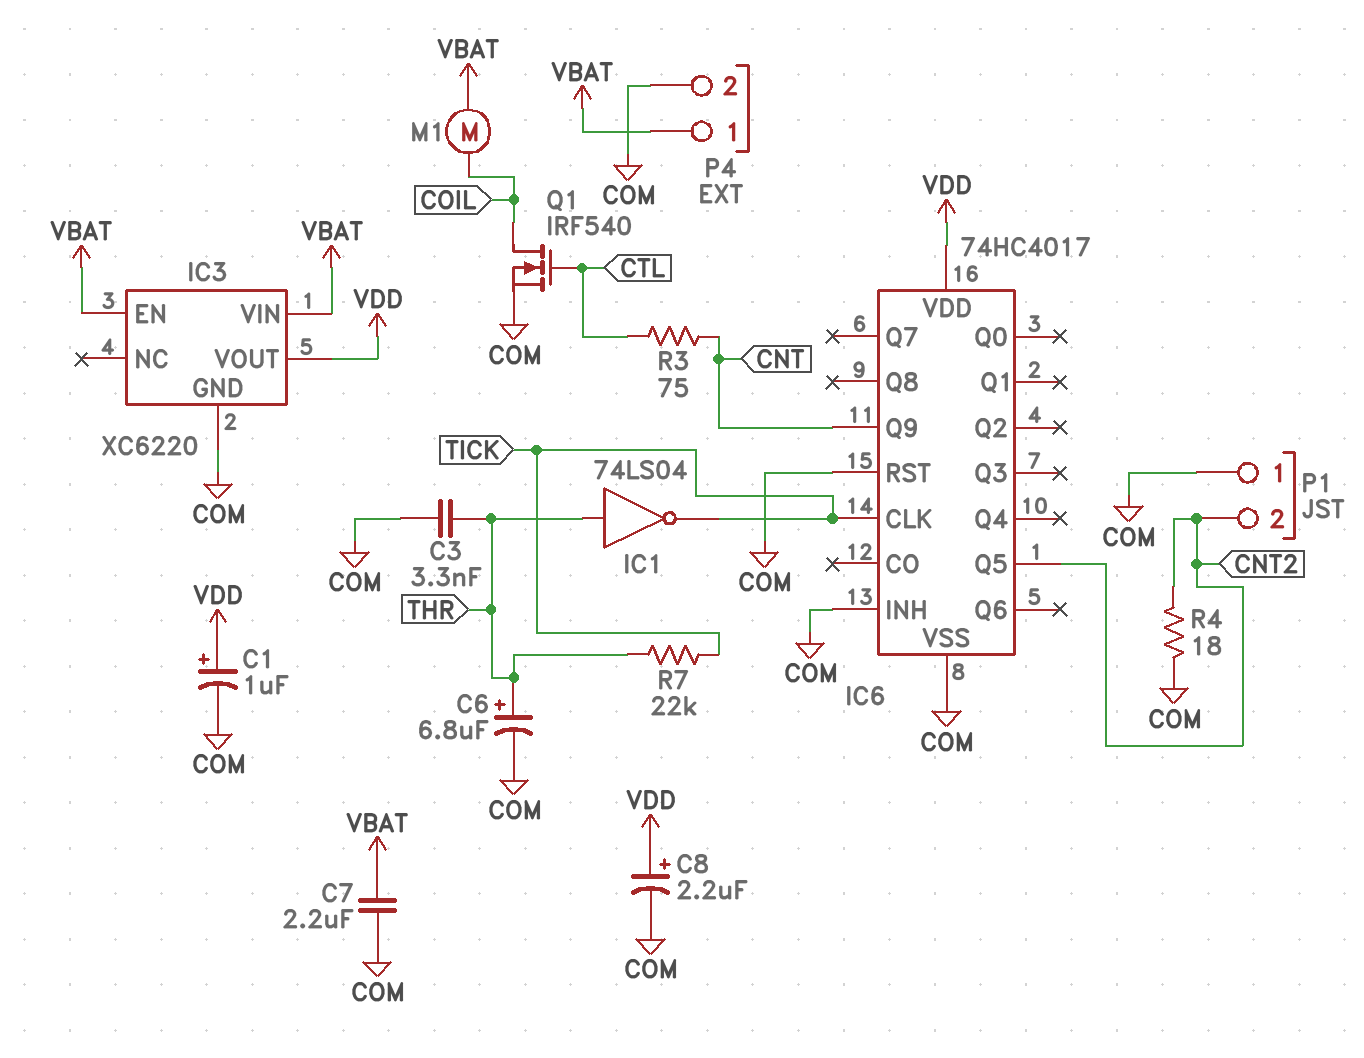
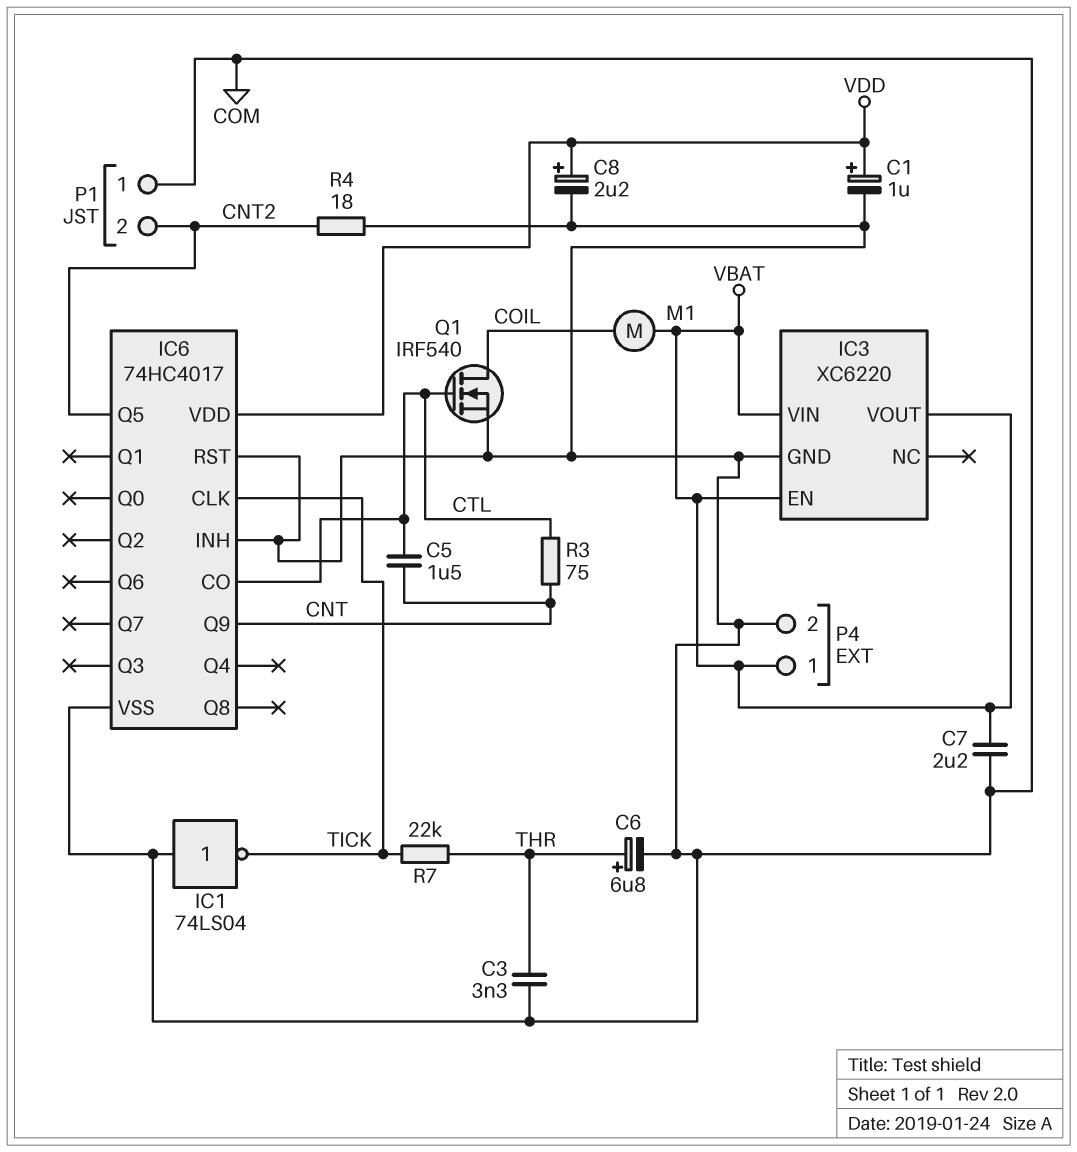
C5: none -> 1.5uF (CNT, CTL)
IC1: NOT 74LS04 (in THR, out TICK) -> NOT 74LS04 (in COM, out TICK)
IC3 pin VOUT: VDD -> VBAT
IC6 pin CO: none -> CTL

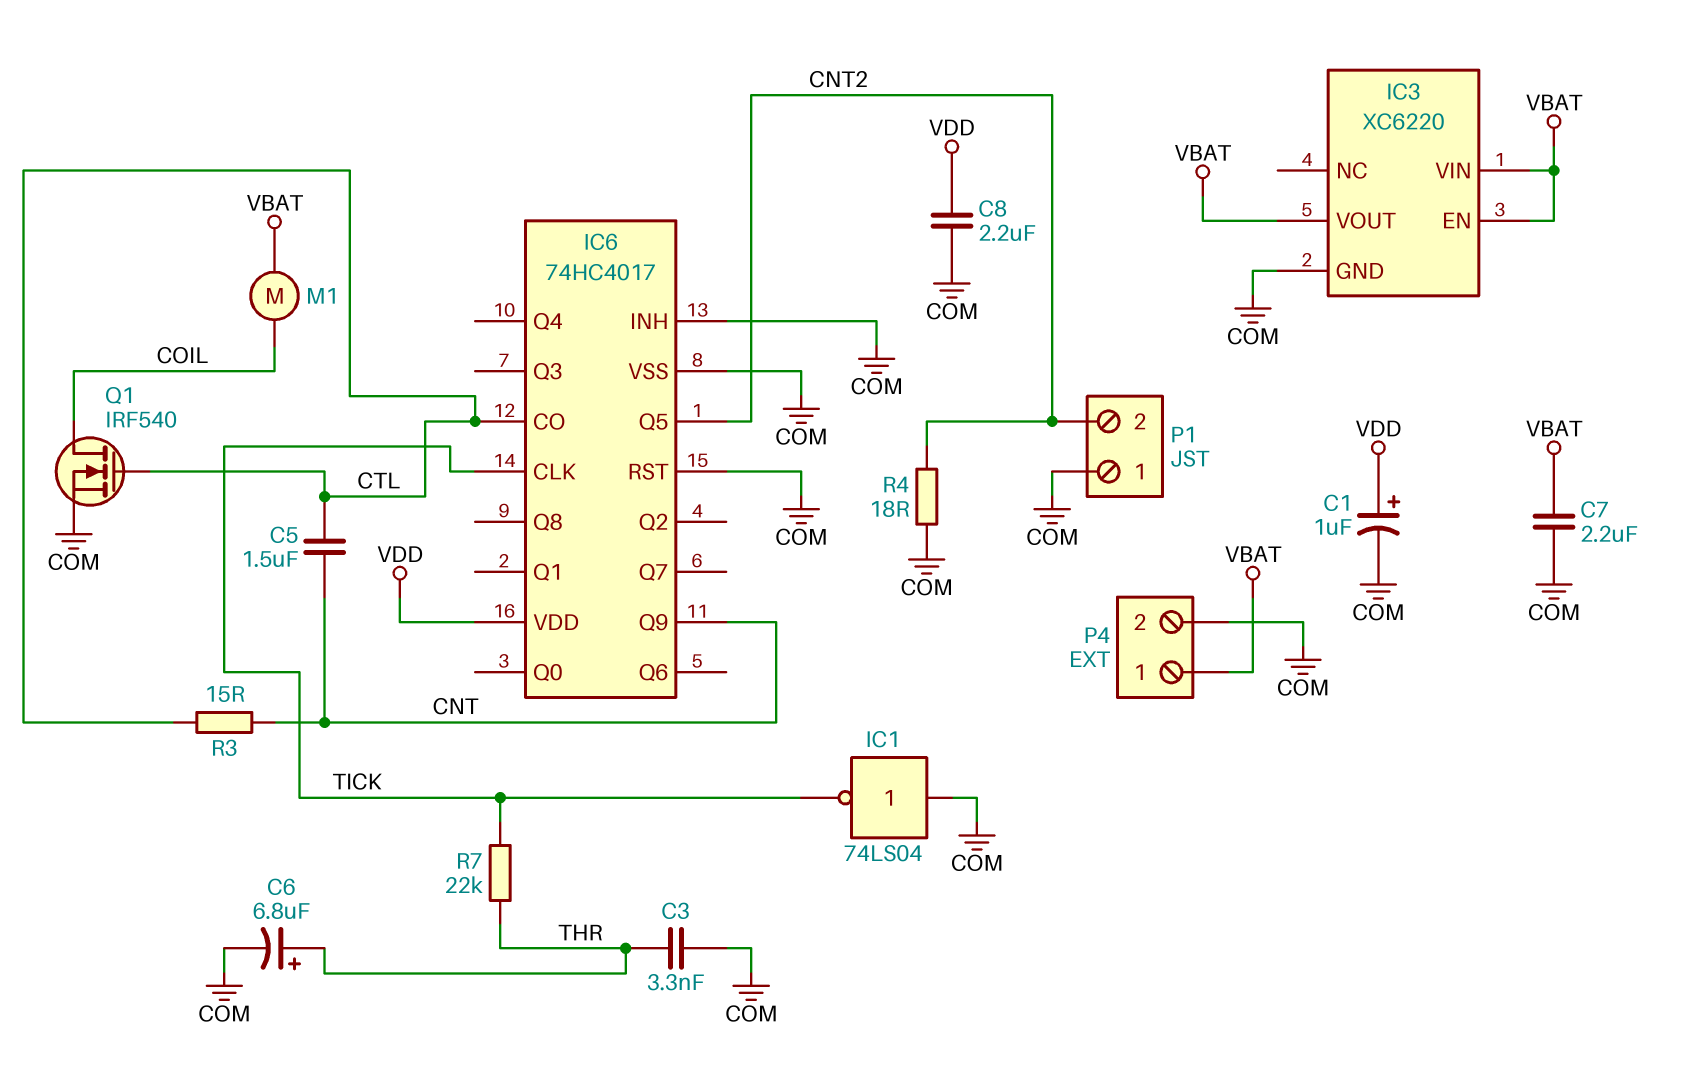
C8: 2.2uF (plus VDD, minus COM) -> 2.2uF (COM, VDD)
R3: 75 (CNT, CTL) -> 15 (CNT, CTL)

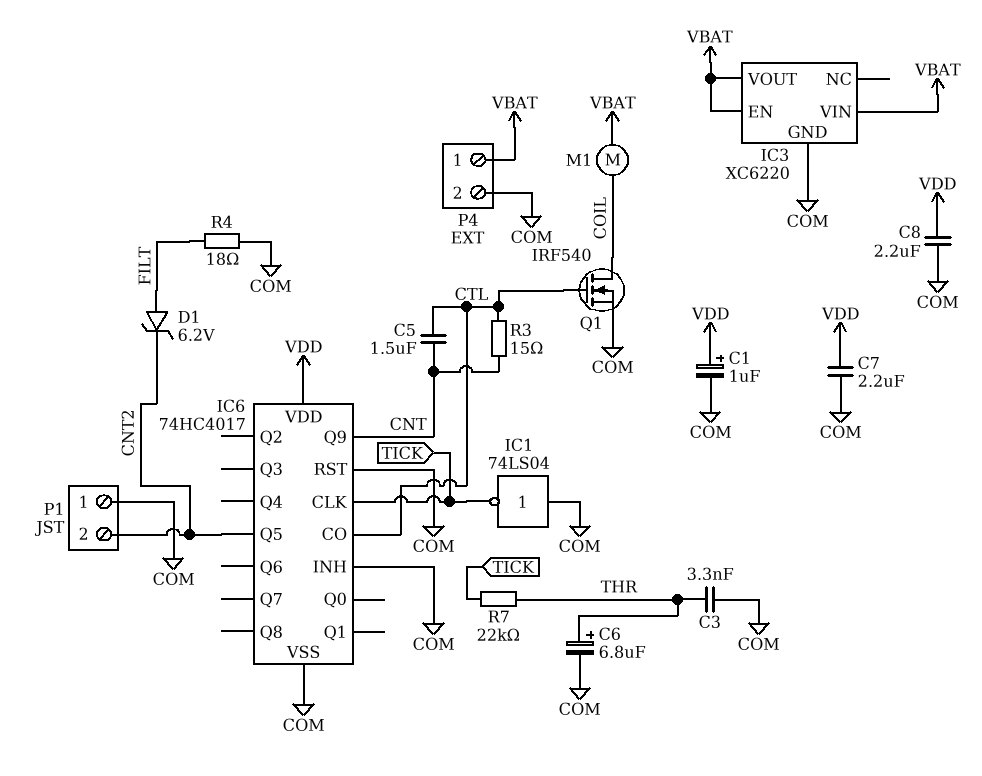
C7: 2.2uF (COM, VBAT) -> 2.2uF (COM, VDD)
D1: none -> zener 6.2V (A FILT, K CNT2)
R4: 18 (CNT2, COM) -> 18 (COM, FILT)

